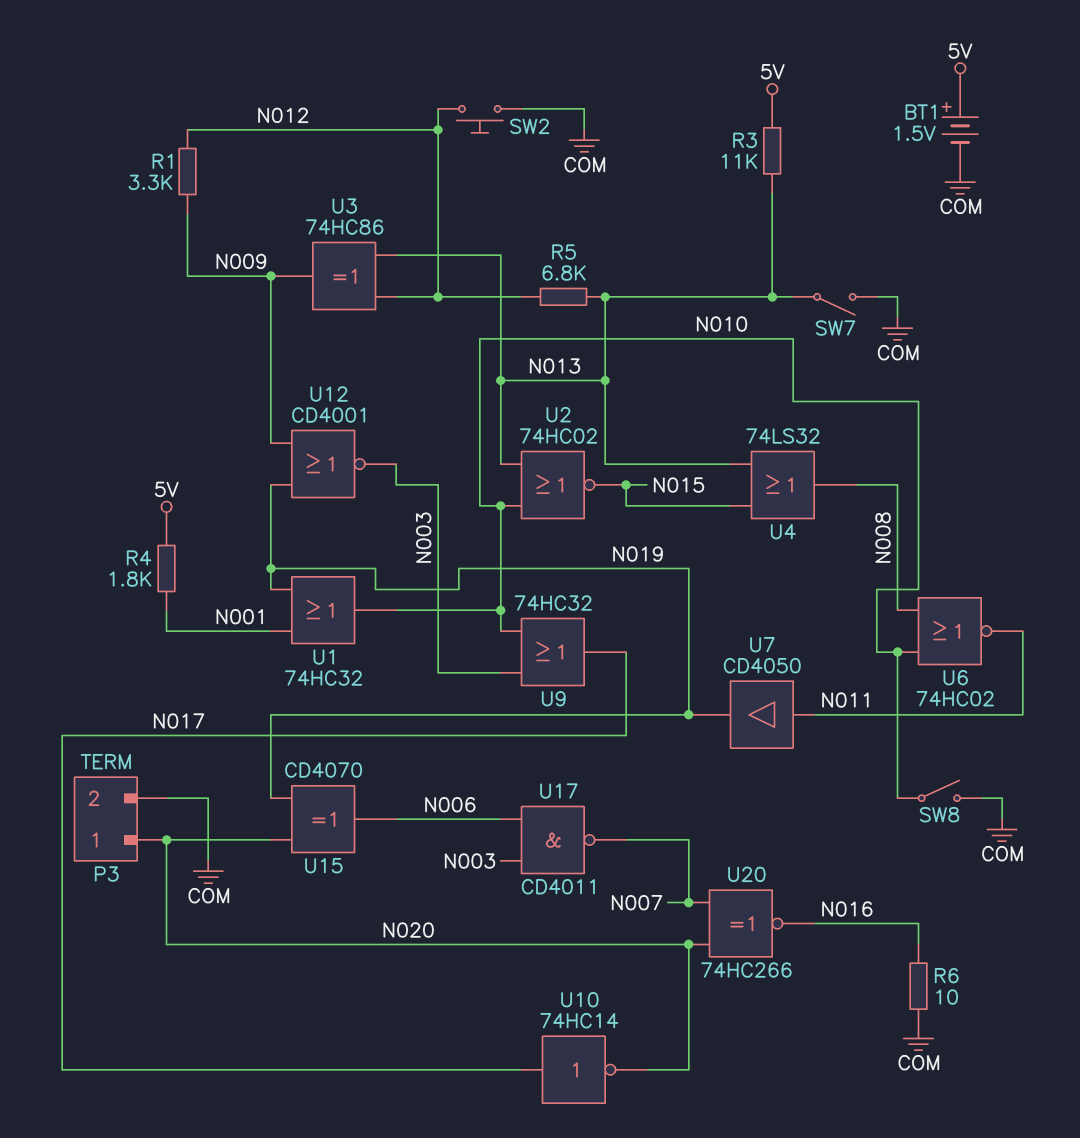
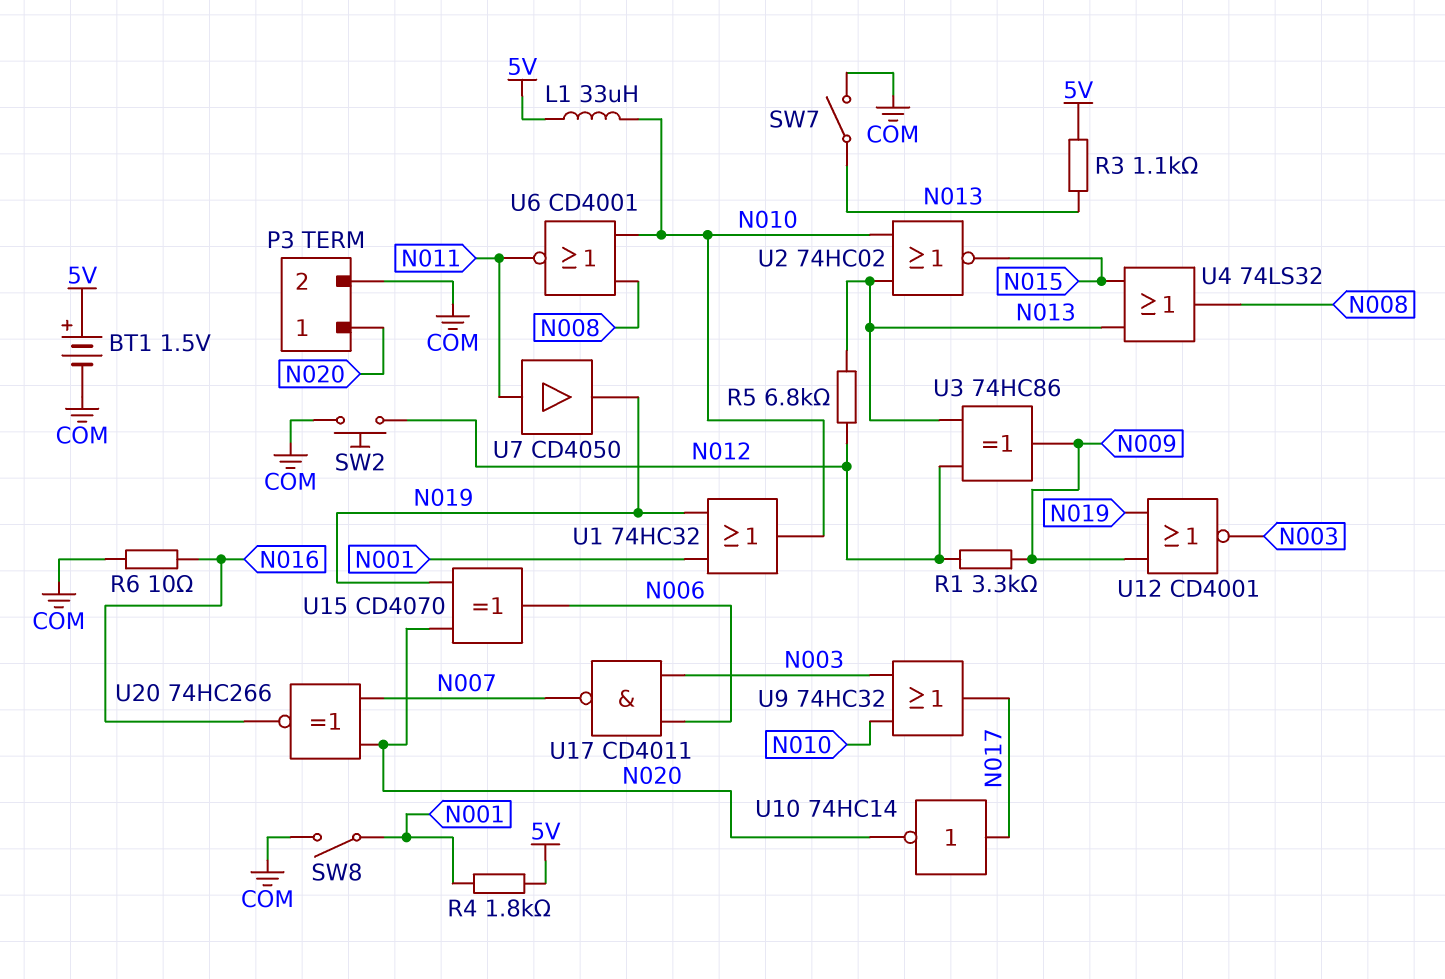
L1: none -> 33uH (5V, N010)
R3: 11k (5V, N013) -> 1.1k (5V, N013)
SW8: switch (COM, N010) -> switch (COM, N001)
U6: NOR 74HC02 (in N008, in N010, out N011) -> NOR CD4001 (in N008, in N010, out N011)

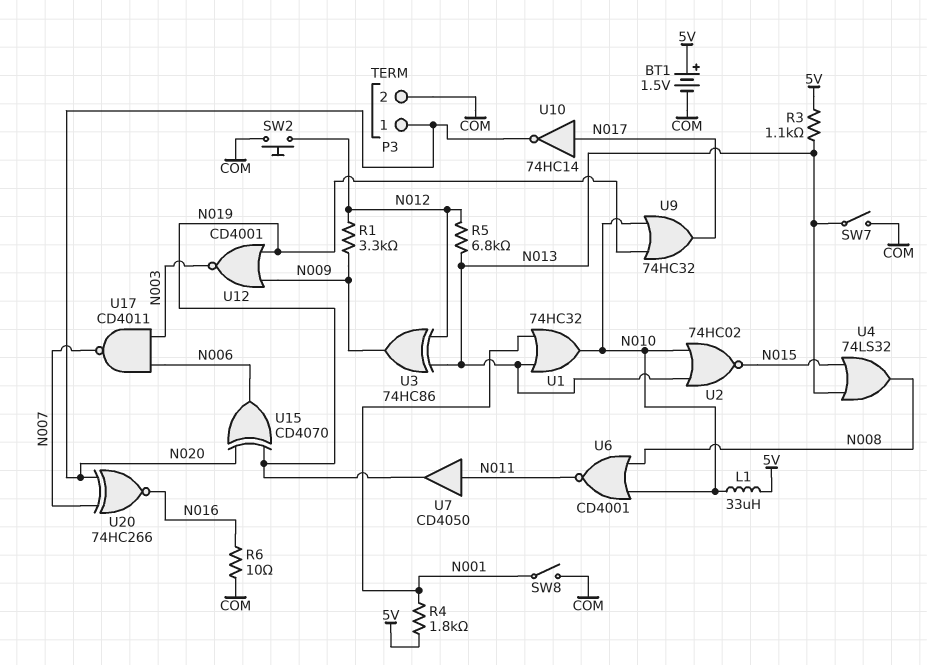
U1: OR 74HC32 (in N001, in N019, out N010) -> OR 74HC32 (in N001, in N013, out N010)
U9: OR 74HC32 (in N003, in N010, out N017) -> OR 74HC32 (in N010, in N019, out N017)

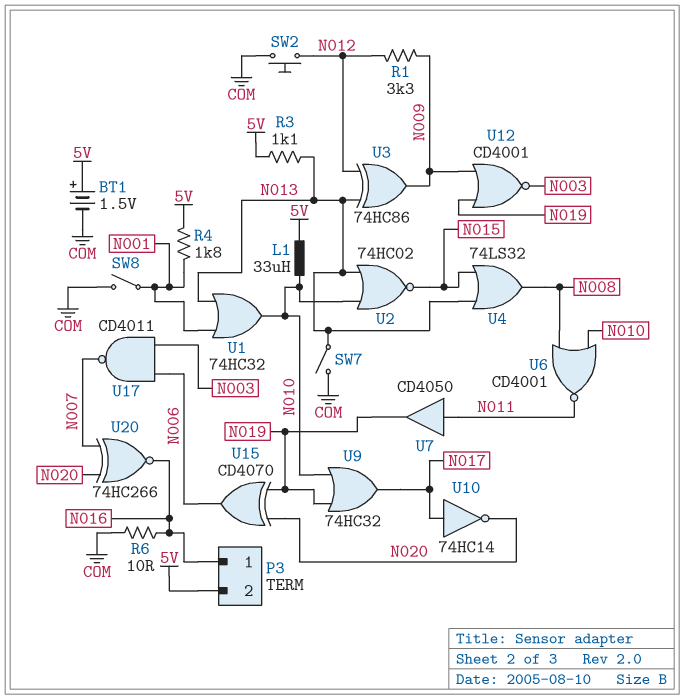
P3 pin 1: N020 -> N016
P3 pin 2: COM -> 5V
R5: 6.8k (N012, N013) -> none

